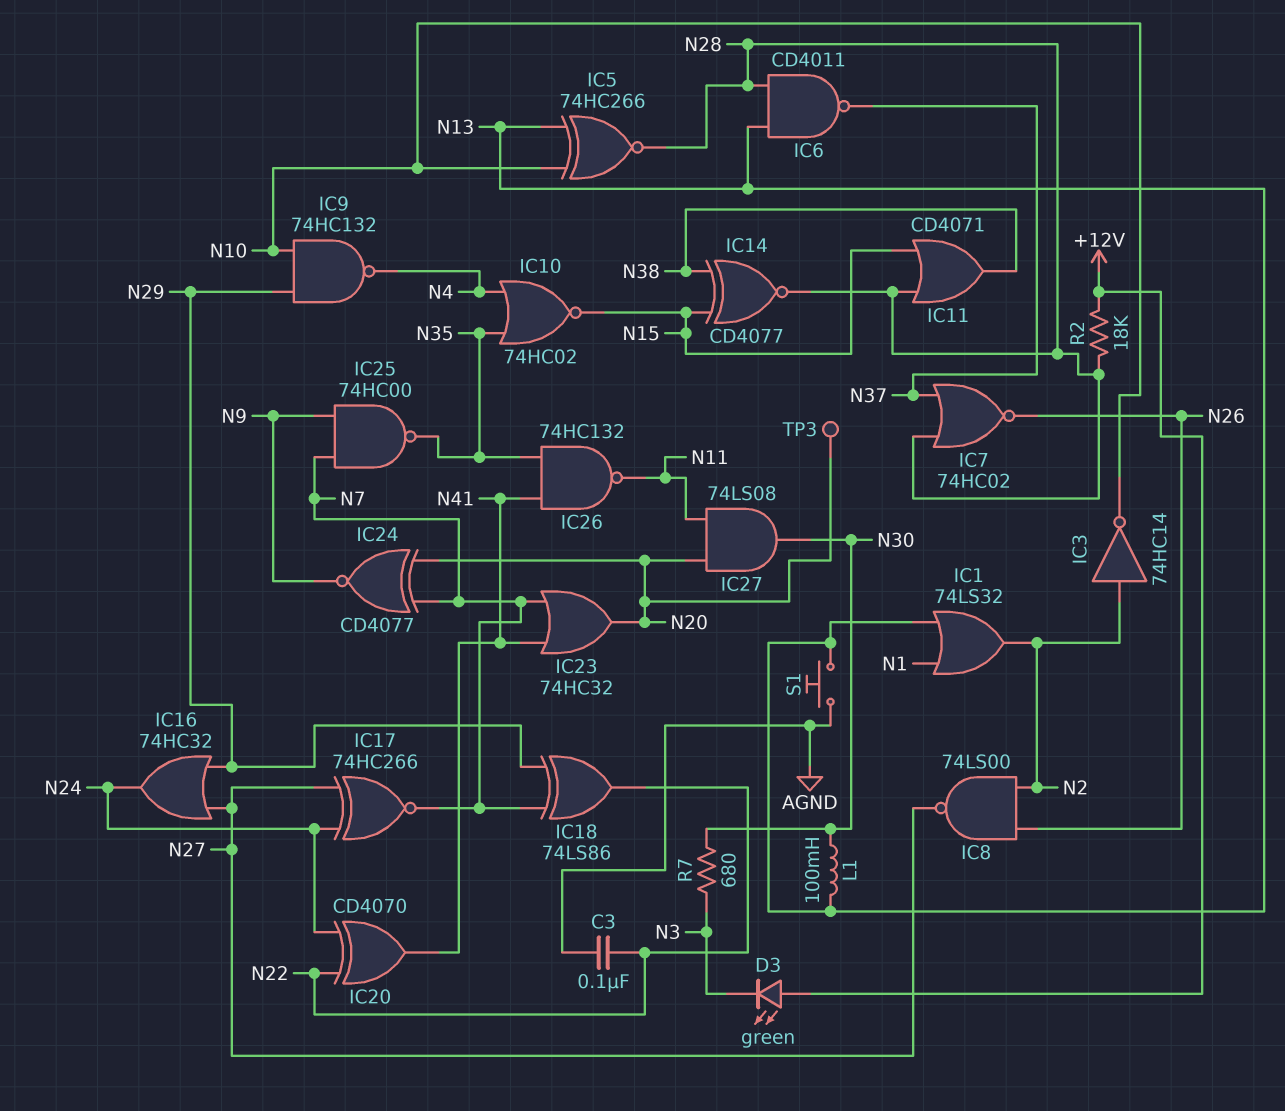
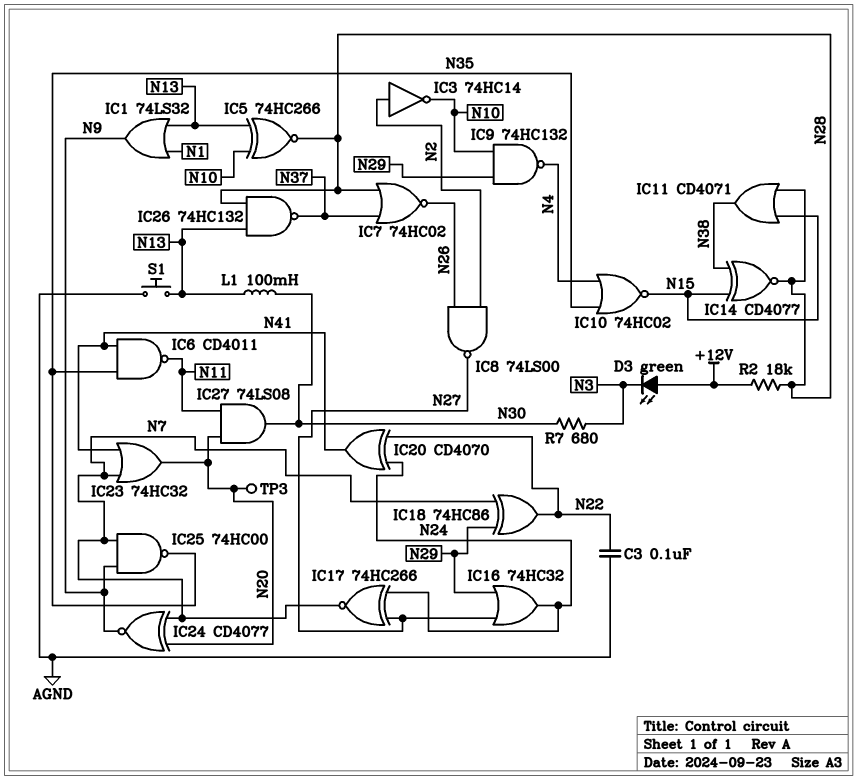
IC1: OR 74LS32 (in N1, in N13, out N2) -> OR 74LS32 (in N1, in N13, out N9)
IC6: NAND CD4011 (in N13, in N28, out N37) -> NAND CD4011 (in N35, in N41, out N11)
IC18: XOR 74LS86 (in N7, in N29, out N22) -> XOR 74HC86 (in N7, in N29, out N22)
IC26: NAND 74HC132 (in N35, in N41, out N11) -> NAND 74HC132 (in N13, in N28, out N37)

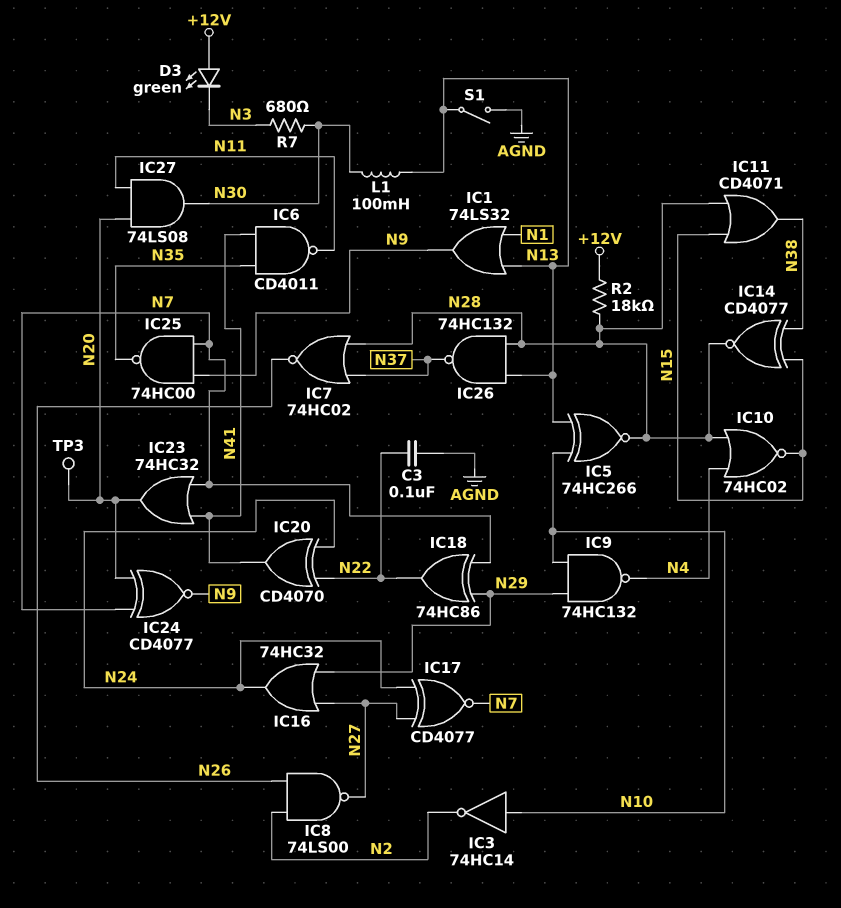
IC3: NOT 74HC14 (in N2, out N10) -> NOT 74HC14 (in N10, out N2)
IC10: NOR 74HC02 (in N4, in N35, out N15) -> NOR 74HC02 (in N4, in N28, out N15)
IC17: XNOR 74HC266 (in N24, in N27, out N7) -> XNOR CD4077 (in N24, in N27, out N7)
S1: button (AGND, N13) -> switch (AGND, N13)

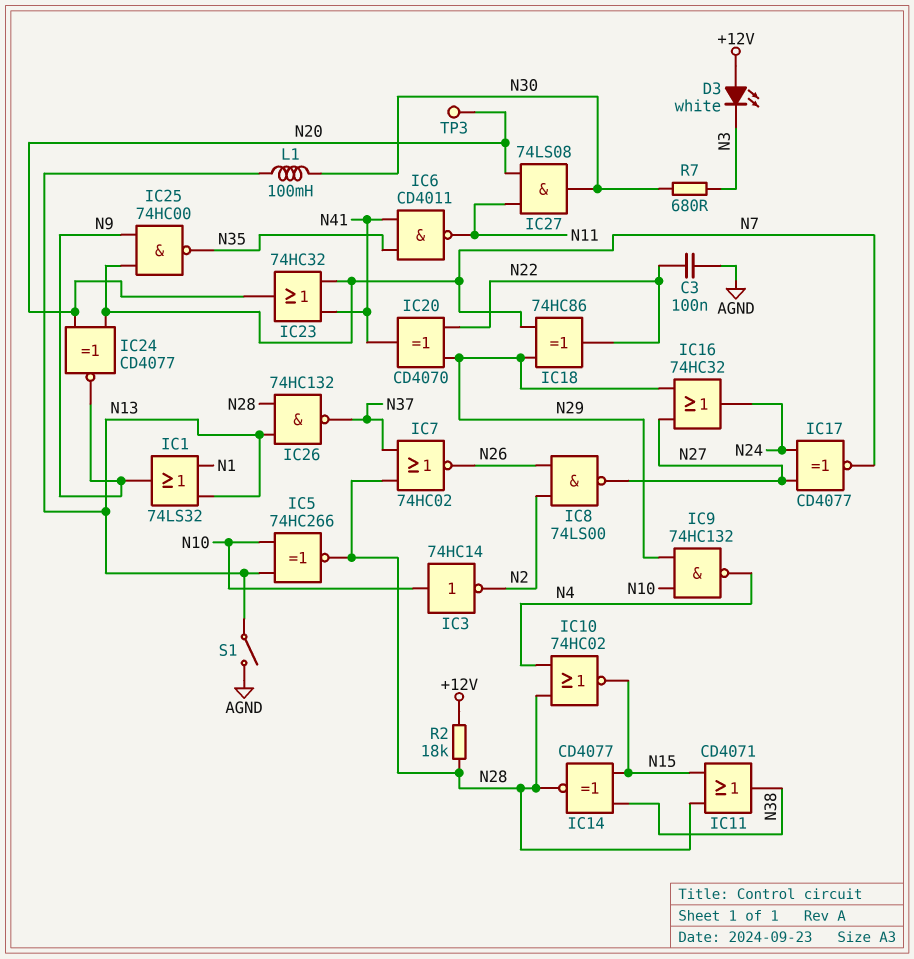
D3: LED green (A +12V, K N3) -> LED white (A +12V, K N3)
IC20: XOR CD4070 (in N22, in N24, out N41) -> XOR CD4070 (in N22, in N29, out N41)

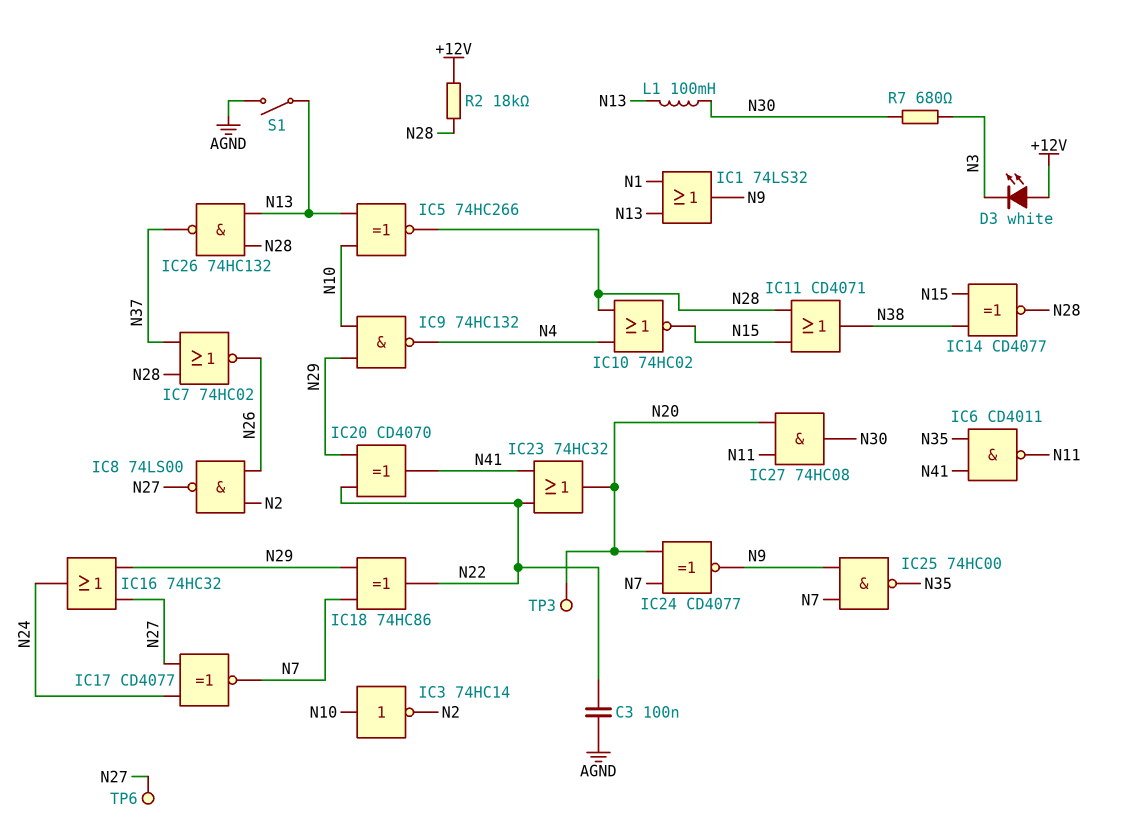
IC23: OR 74HC32 (in N7, in N41, out N20) -> OR 74HC32 (in N22, in N41, out N20)
IC27: AND 74LS08 (in N11, in N20, out N30) -> AND 74HC08 (in N11, in N20, out N30)
TP6: none -> test point (N27)

